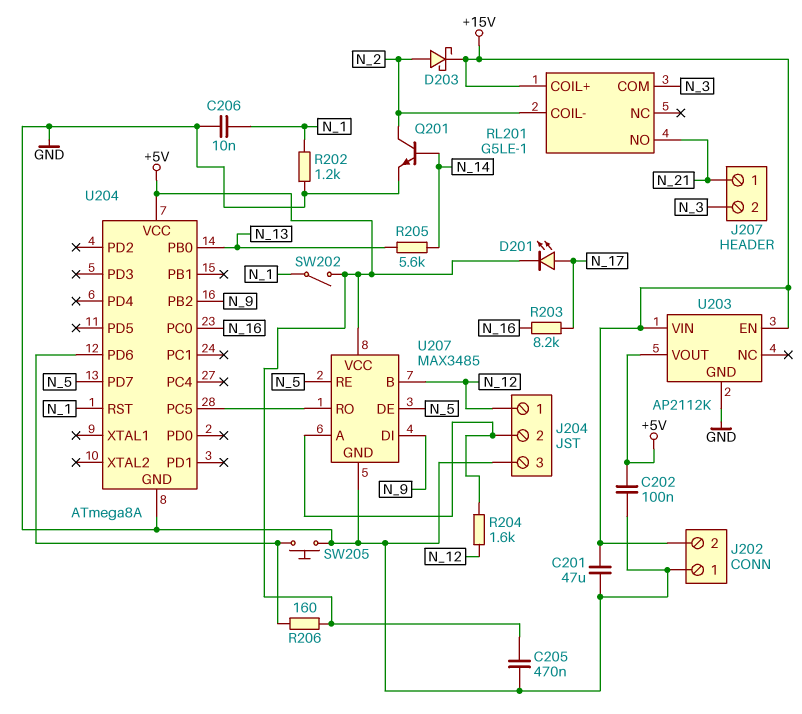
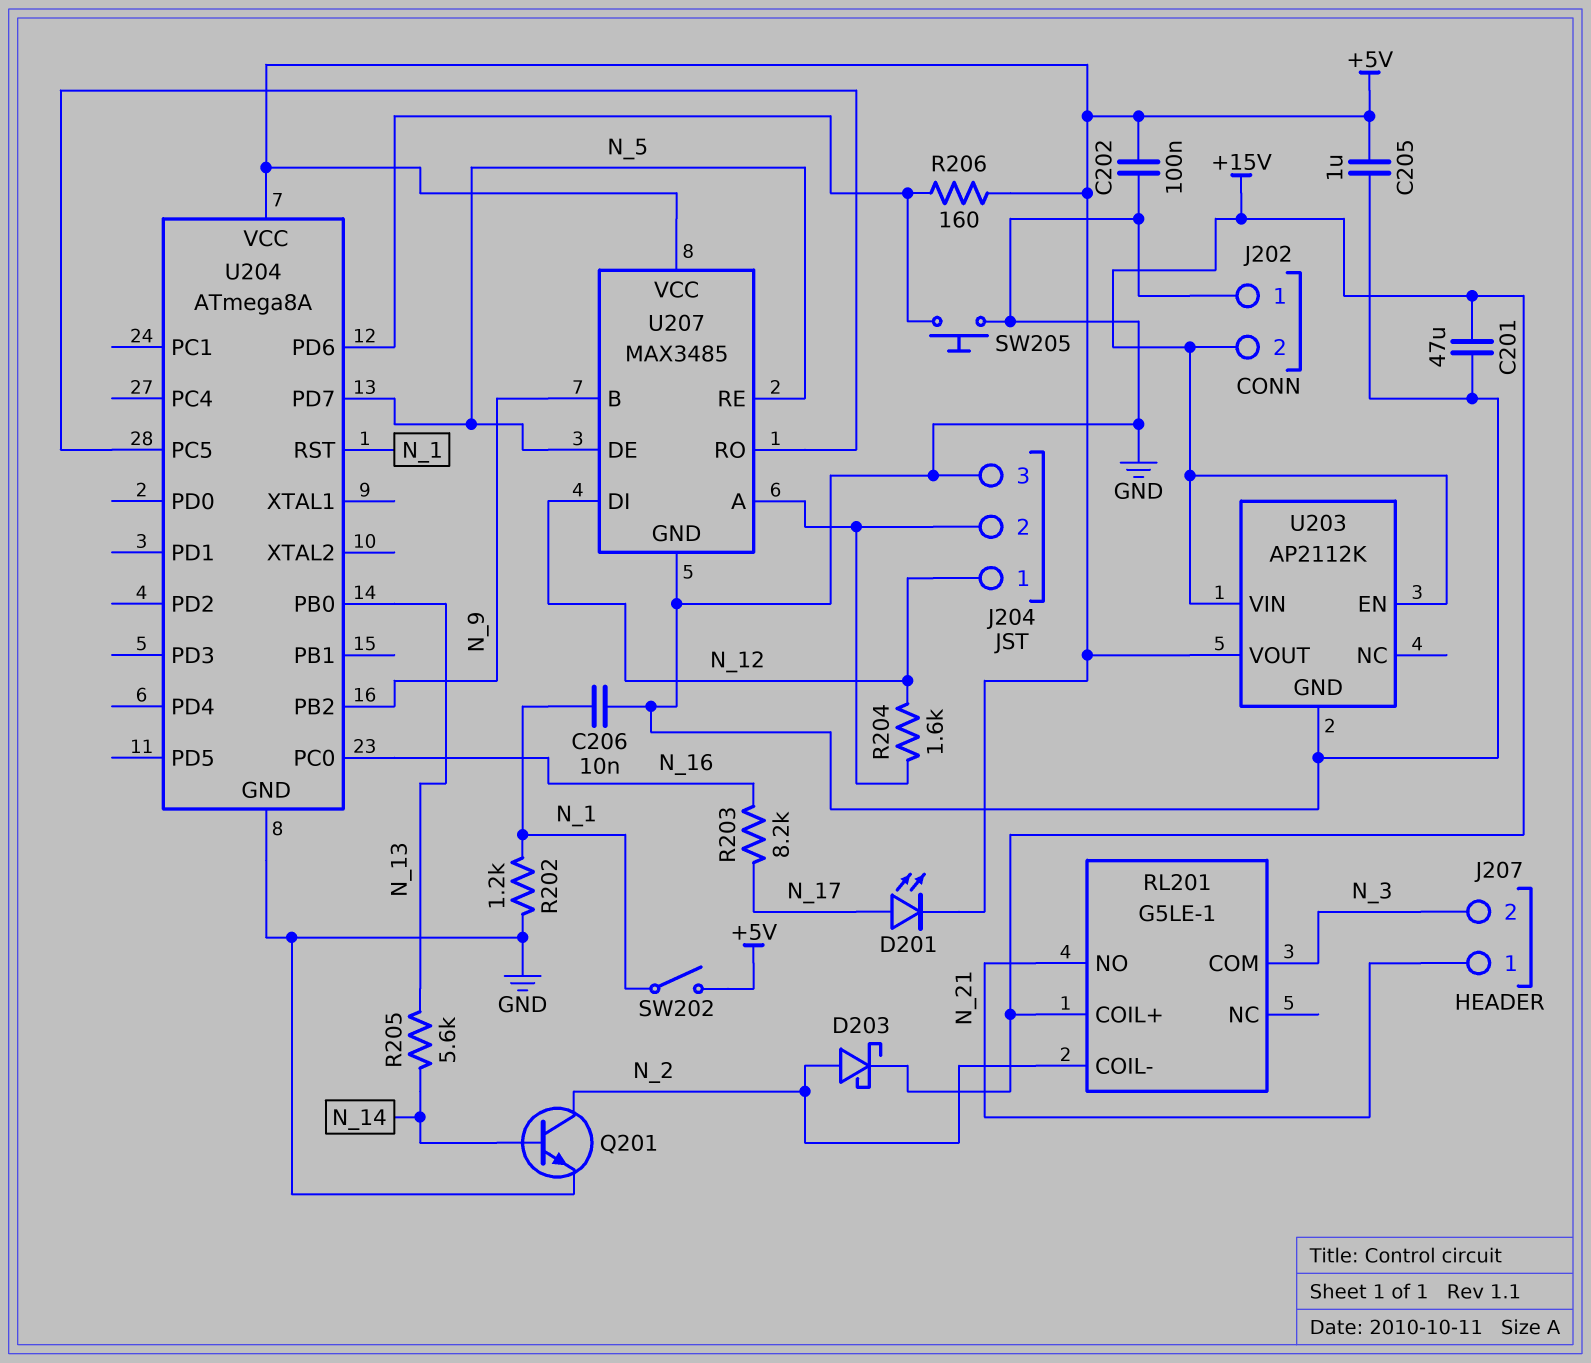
C205: 470nF (+5V, GND) -> 1uF (+5V, GND)
U207 pin B: N_12 -> N_9
U207 pin DI: N_9 -> N_12

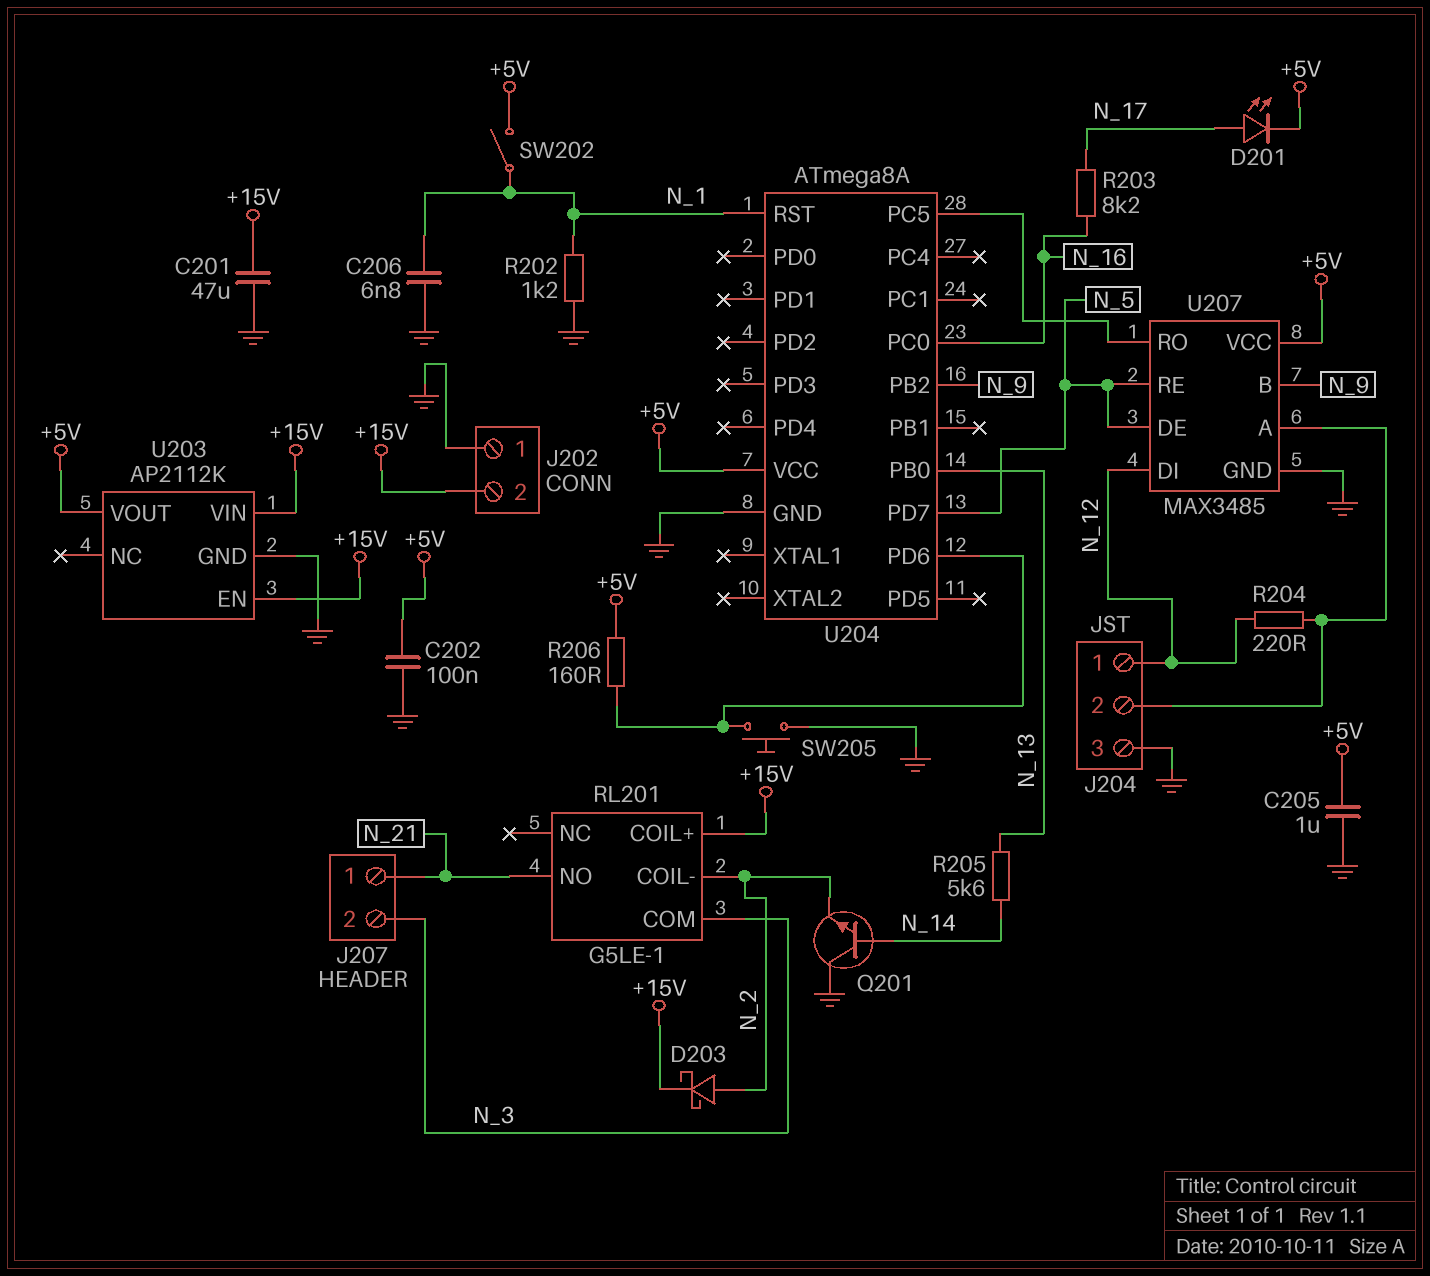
C206: 10nF (GND, N_1) -> 6.8nF (GND, N_1)
Q201: NPN (B N_14, C N_2, E GND) -> NPN (B N_14, C GND, E N_2)
R204: 1.6k (J204/2, N_12) -> 220 (J204/2, N_12)

